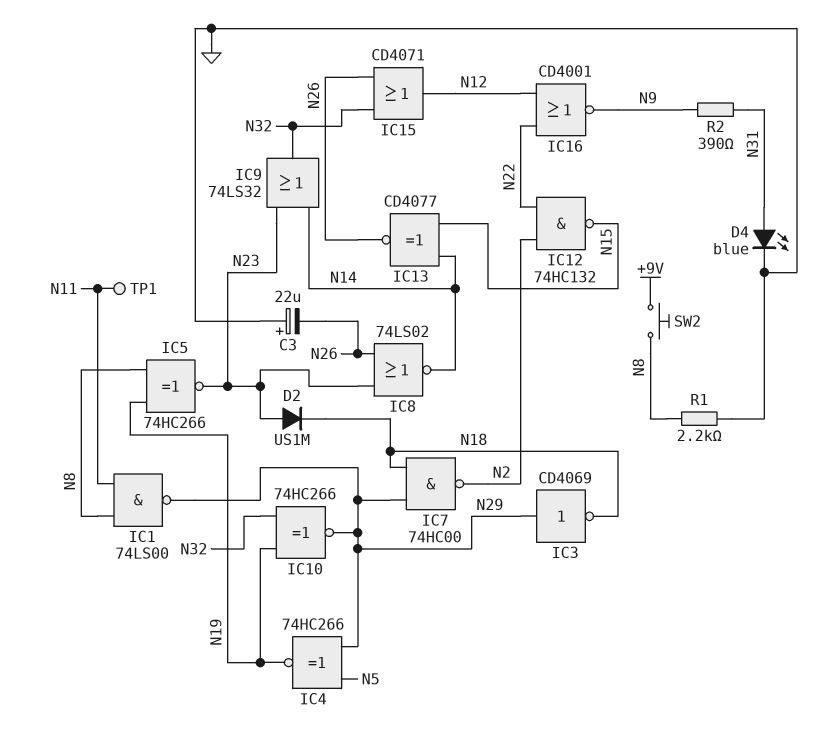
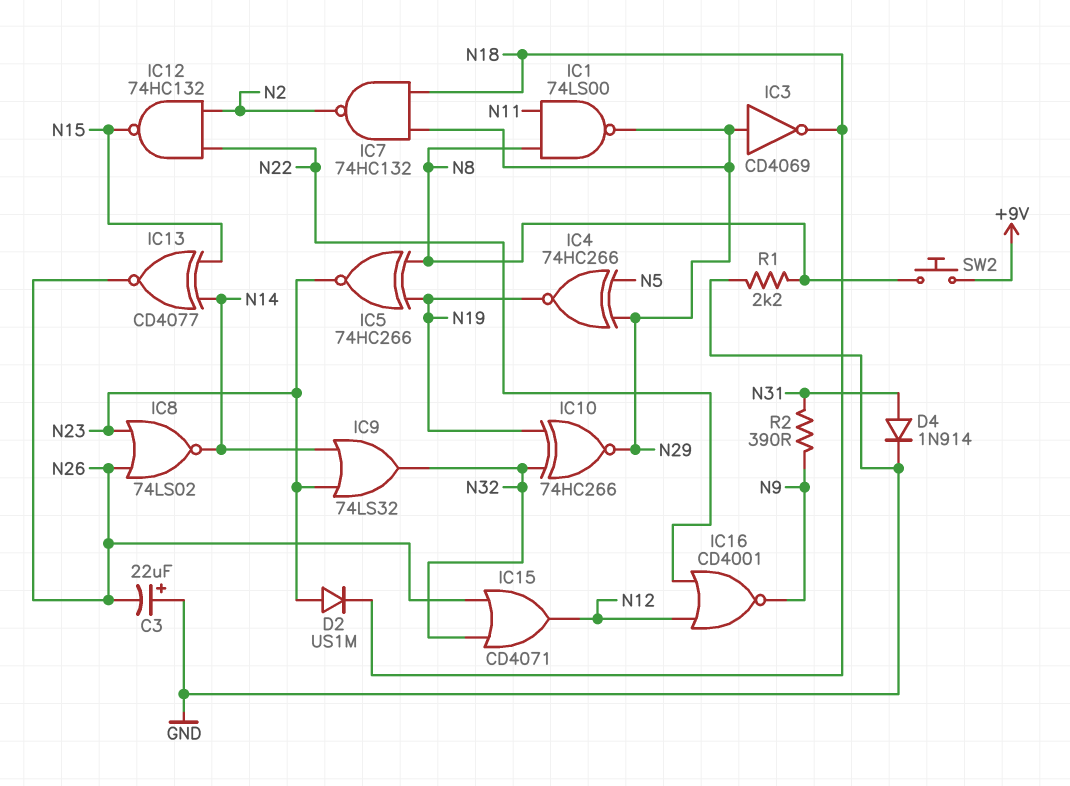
D4: LED blue (A N31, K GND) -> diode 1N914 (A N31, K GND)
IC7: NAND 74HC00 (in N18, in N29, out N2) -> NAND 74HC132 (in N18, in N29, out N2)
TP1: test point (N11) -> none

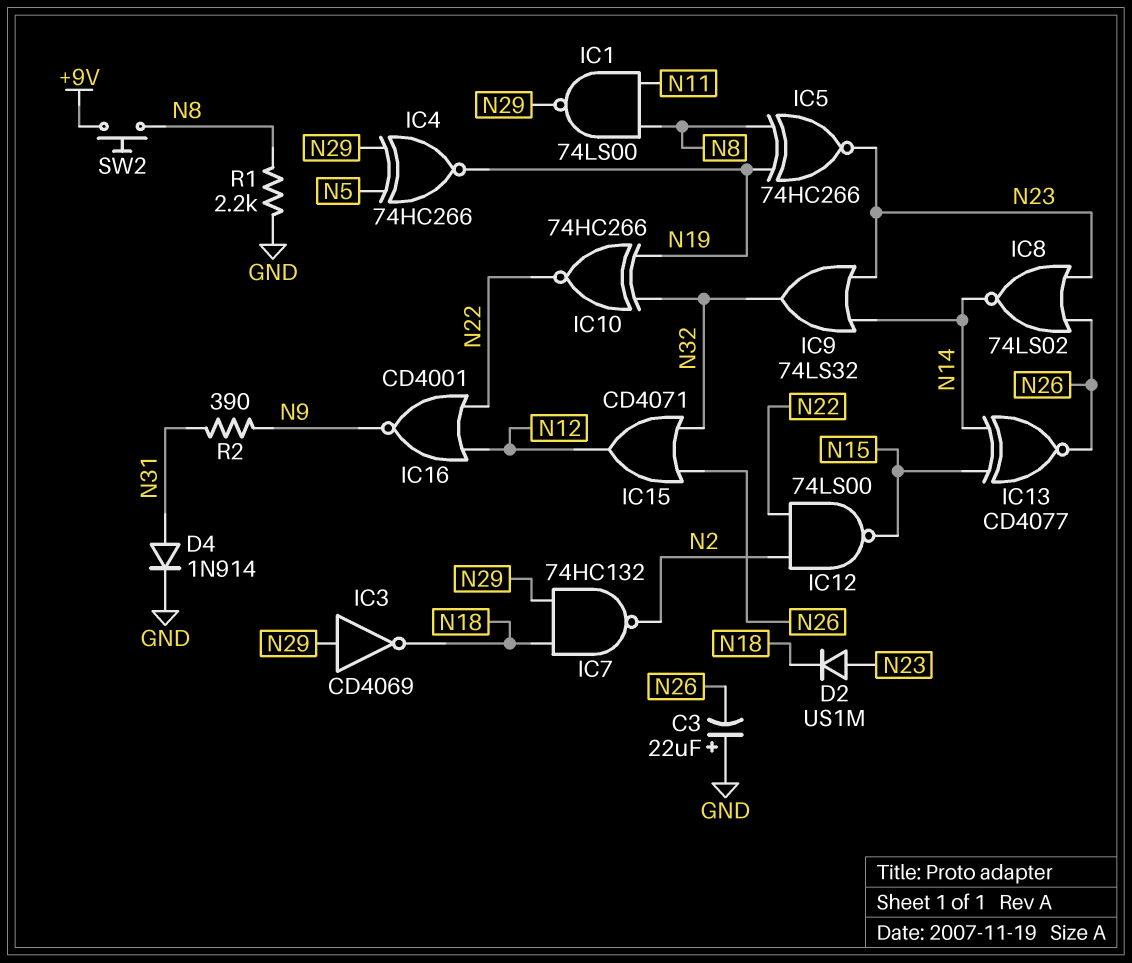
IC10: XNOR 74HC266 (in N19, in N32, out N29) -> XNOR 74HC266 (in N19, in N32, out N22)
IC12: NAND 74HC132 (in N2, in N22, out N15) -> NAND 74LS00 (in N2, in N22, out N15)

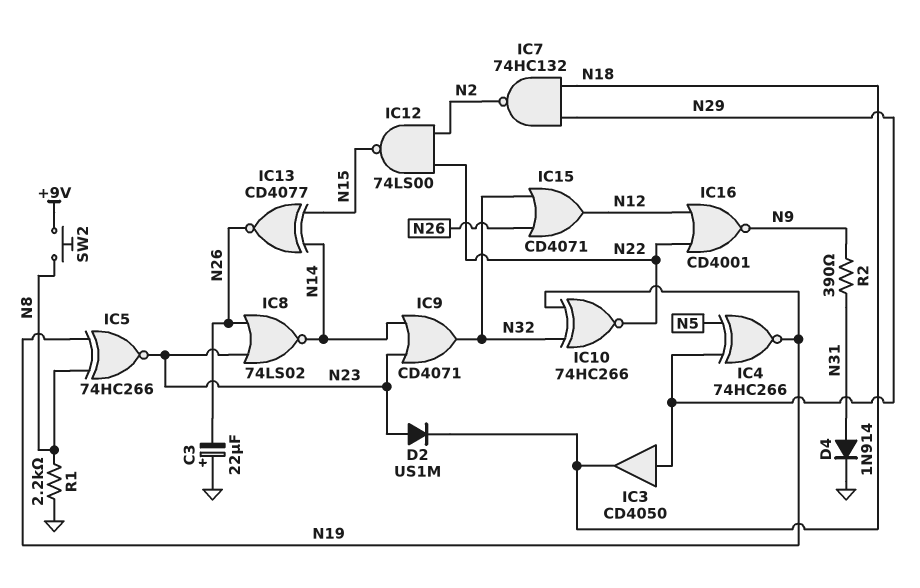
IC1: NAND 74LS00 (in N8, in N11, out N29) -> none
IC3: NOT CD4069 (in N29, out N18) -> buffer CD4050 (in N29, out N18)
IC9: OR 74LS32 (in N14, in N23, out N32) -> OR CD4071 (in N14, in N23, out N32)

